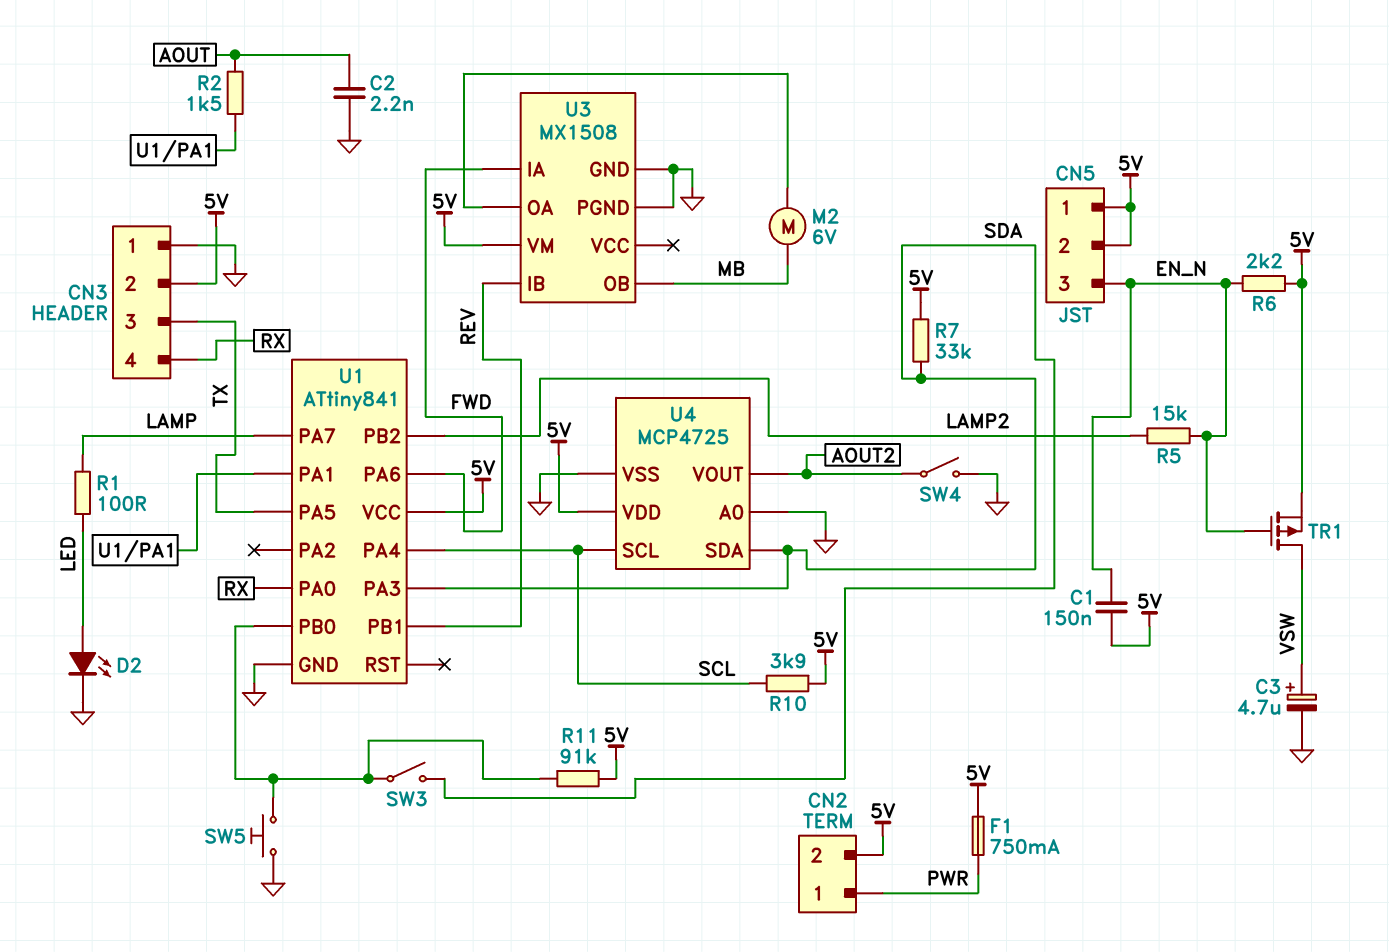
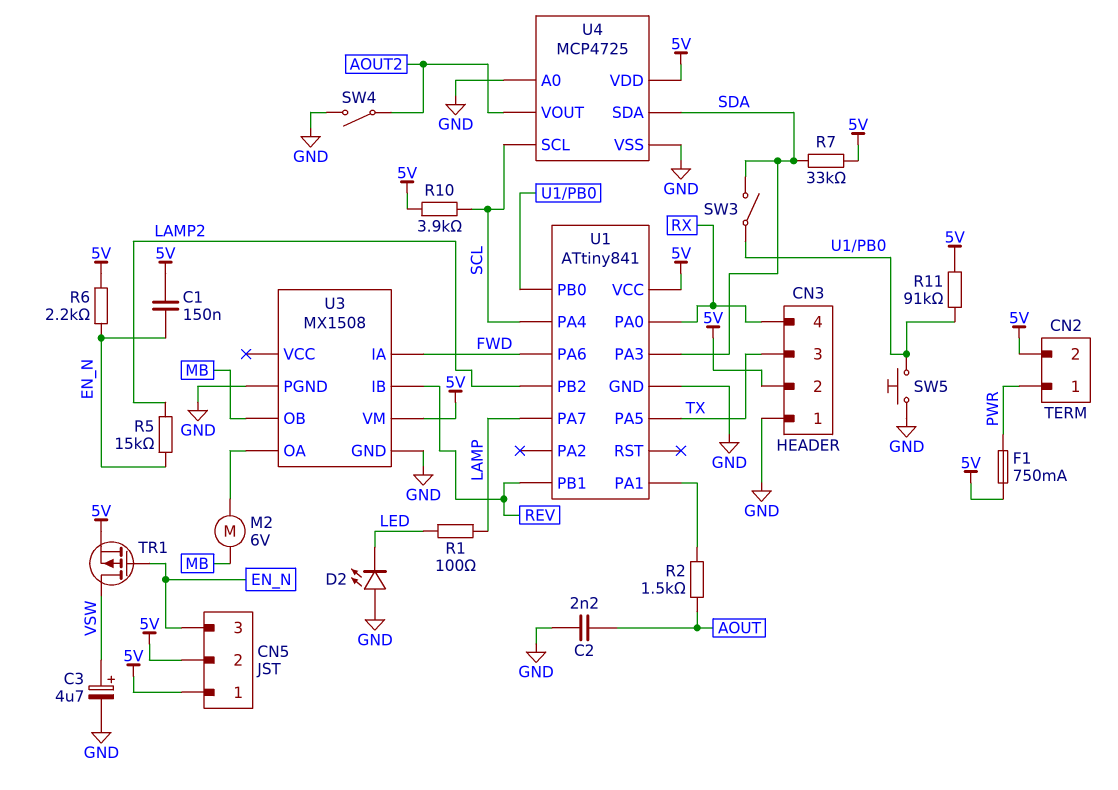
D2: LED (A LED, K GND) -> LED (A GND, K LED)

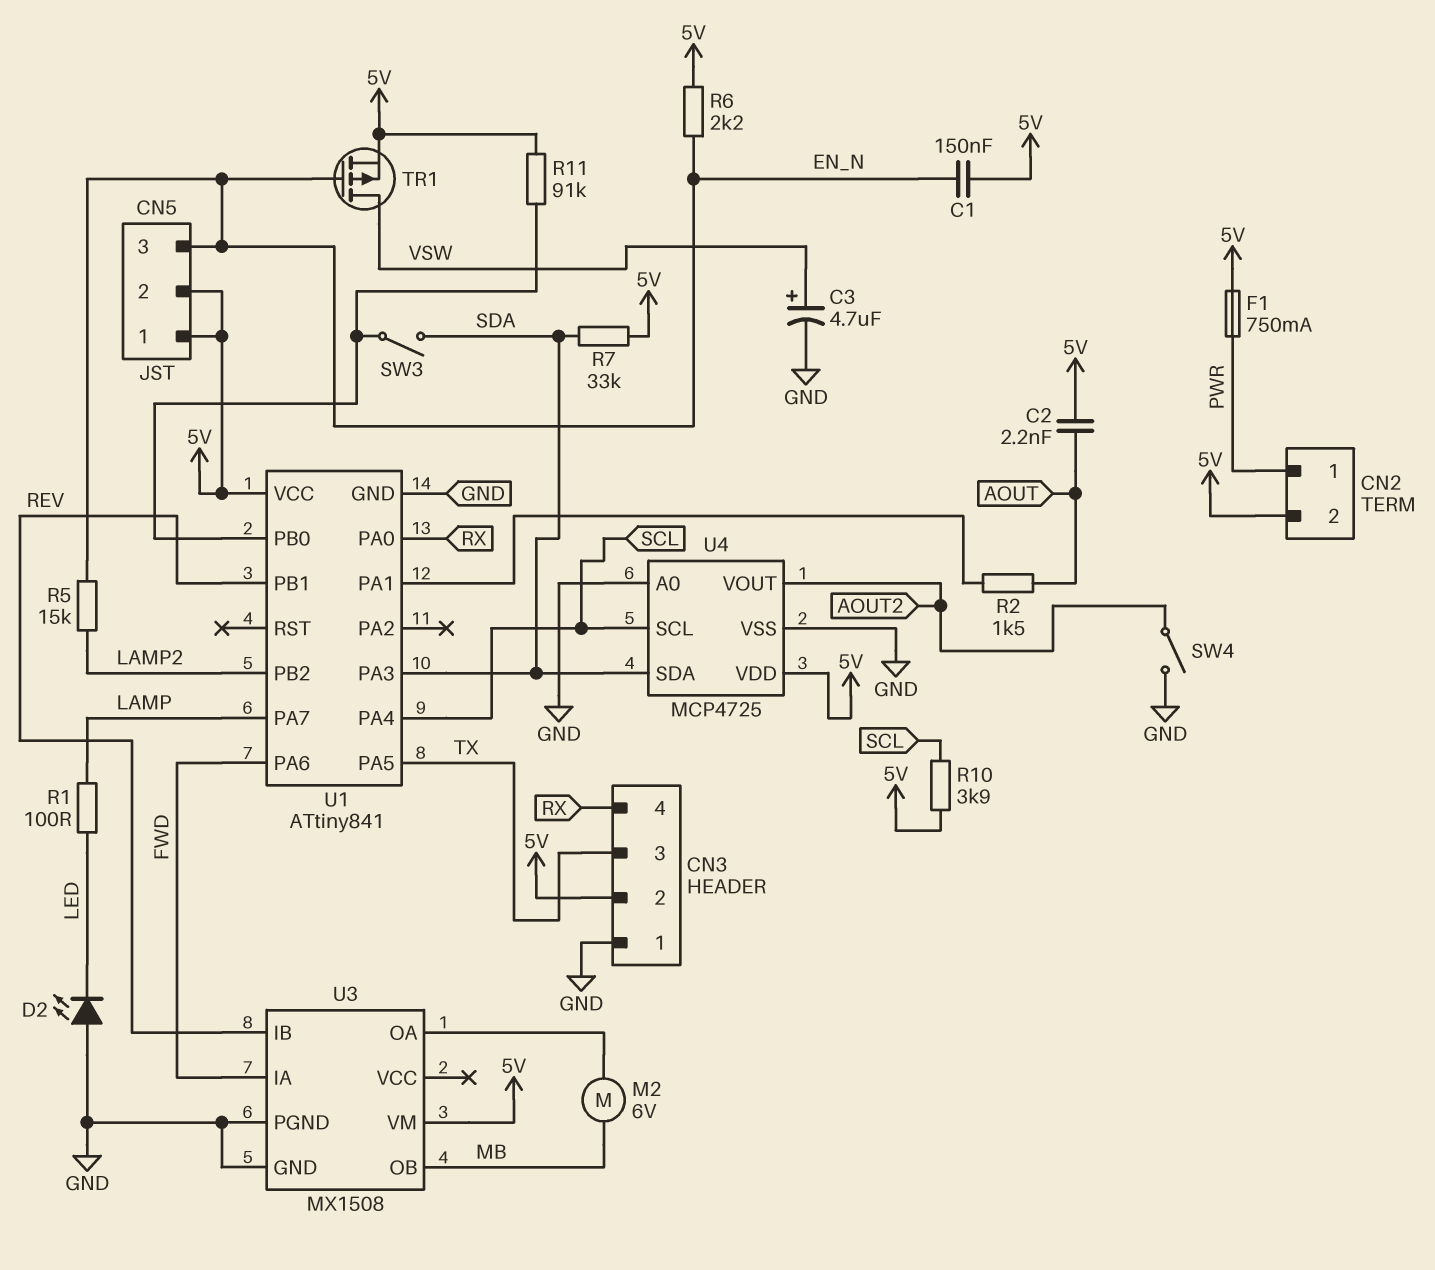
C2: 2.2nF (AOUT, GND) -> 2.2nF (5V, AOUT)
SW5: button (GND, U1/PB0) -> none

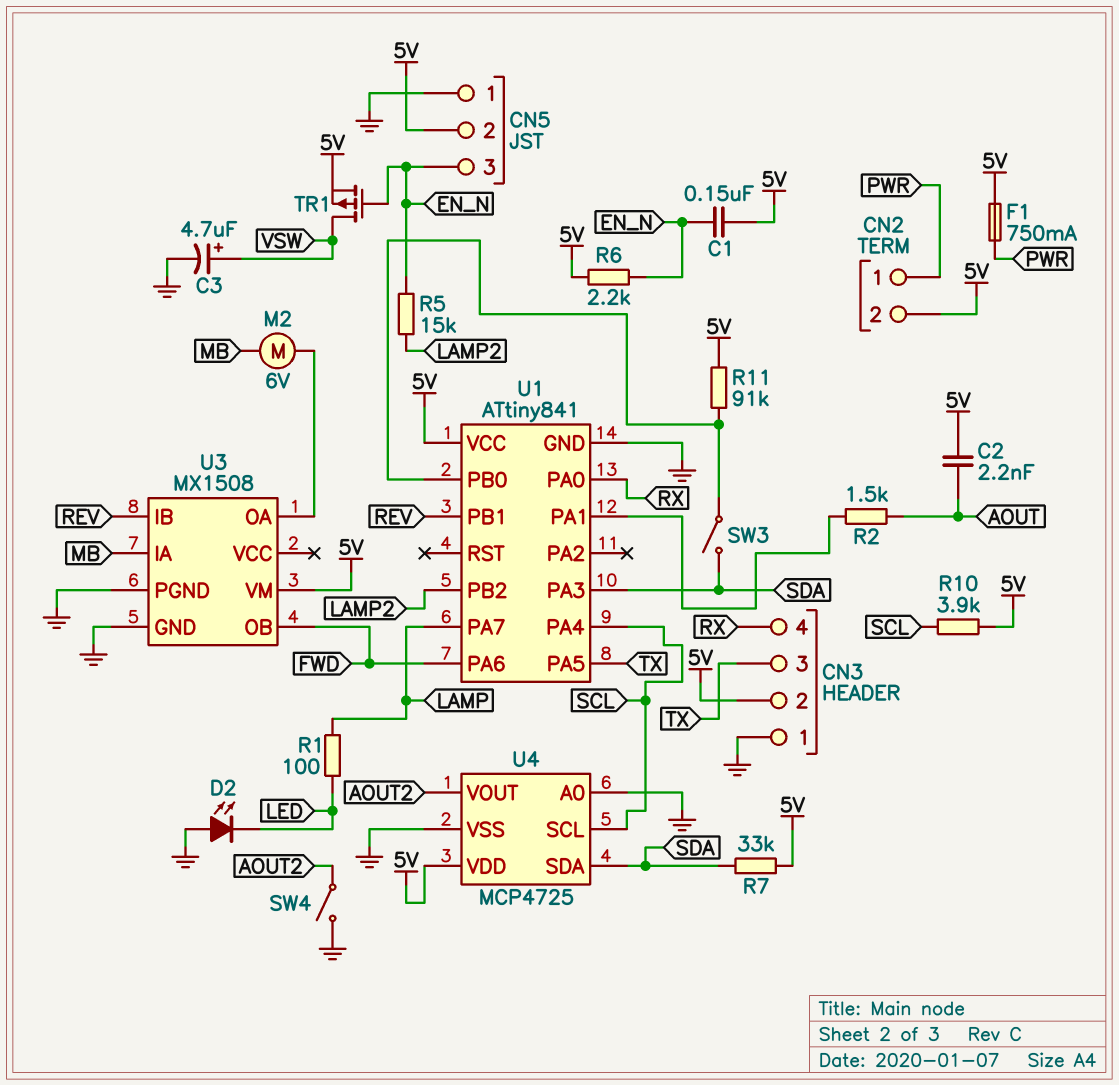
CN5 pin 1: 5V -> GND
U3 pin IA: FWD -> MB
U3 pin OB: MB -> FWD

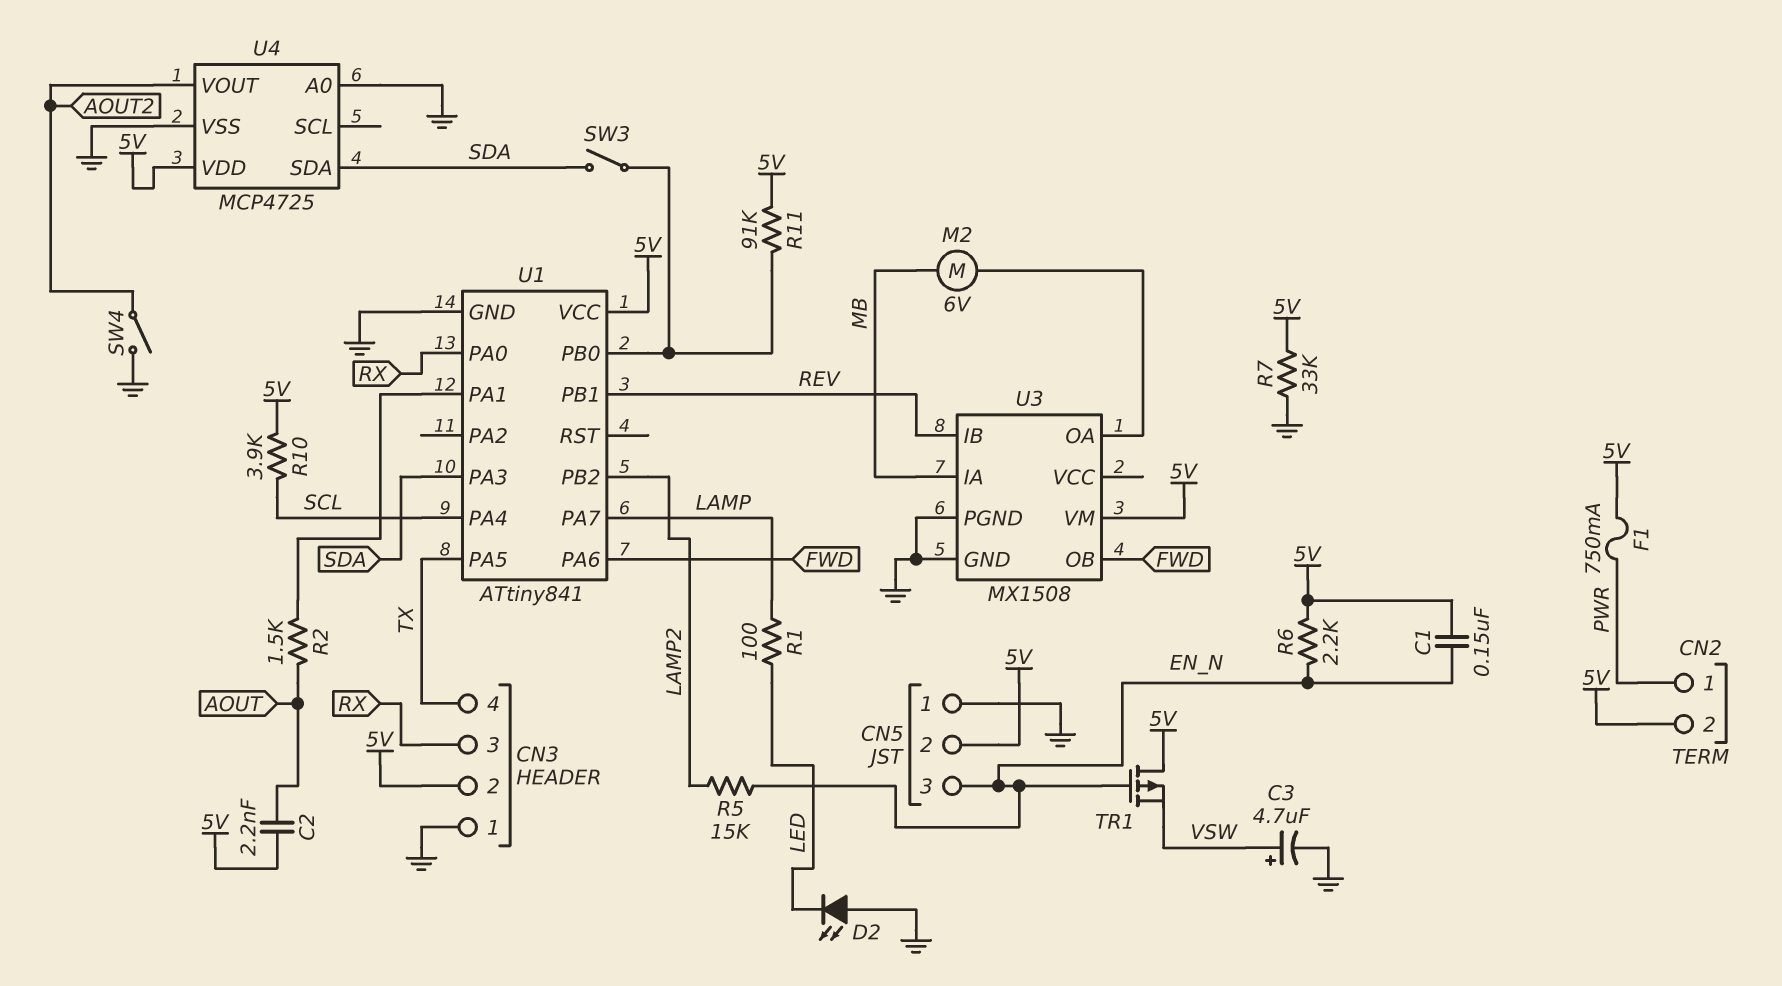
CN3 pin 3: TX -> RX
CN3 pin 4: RX -> TX
R7: 33k (5V, SDA) -> 33k (5V, GND)
TR1: PMOS (G EN_N, D VSW, S 5V) -> PMOS (G EN_N, D 5V, S VSW)
U4 pin SCL: SCL -> none

